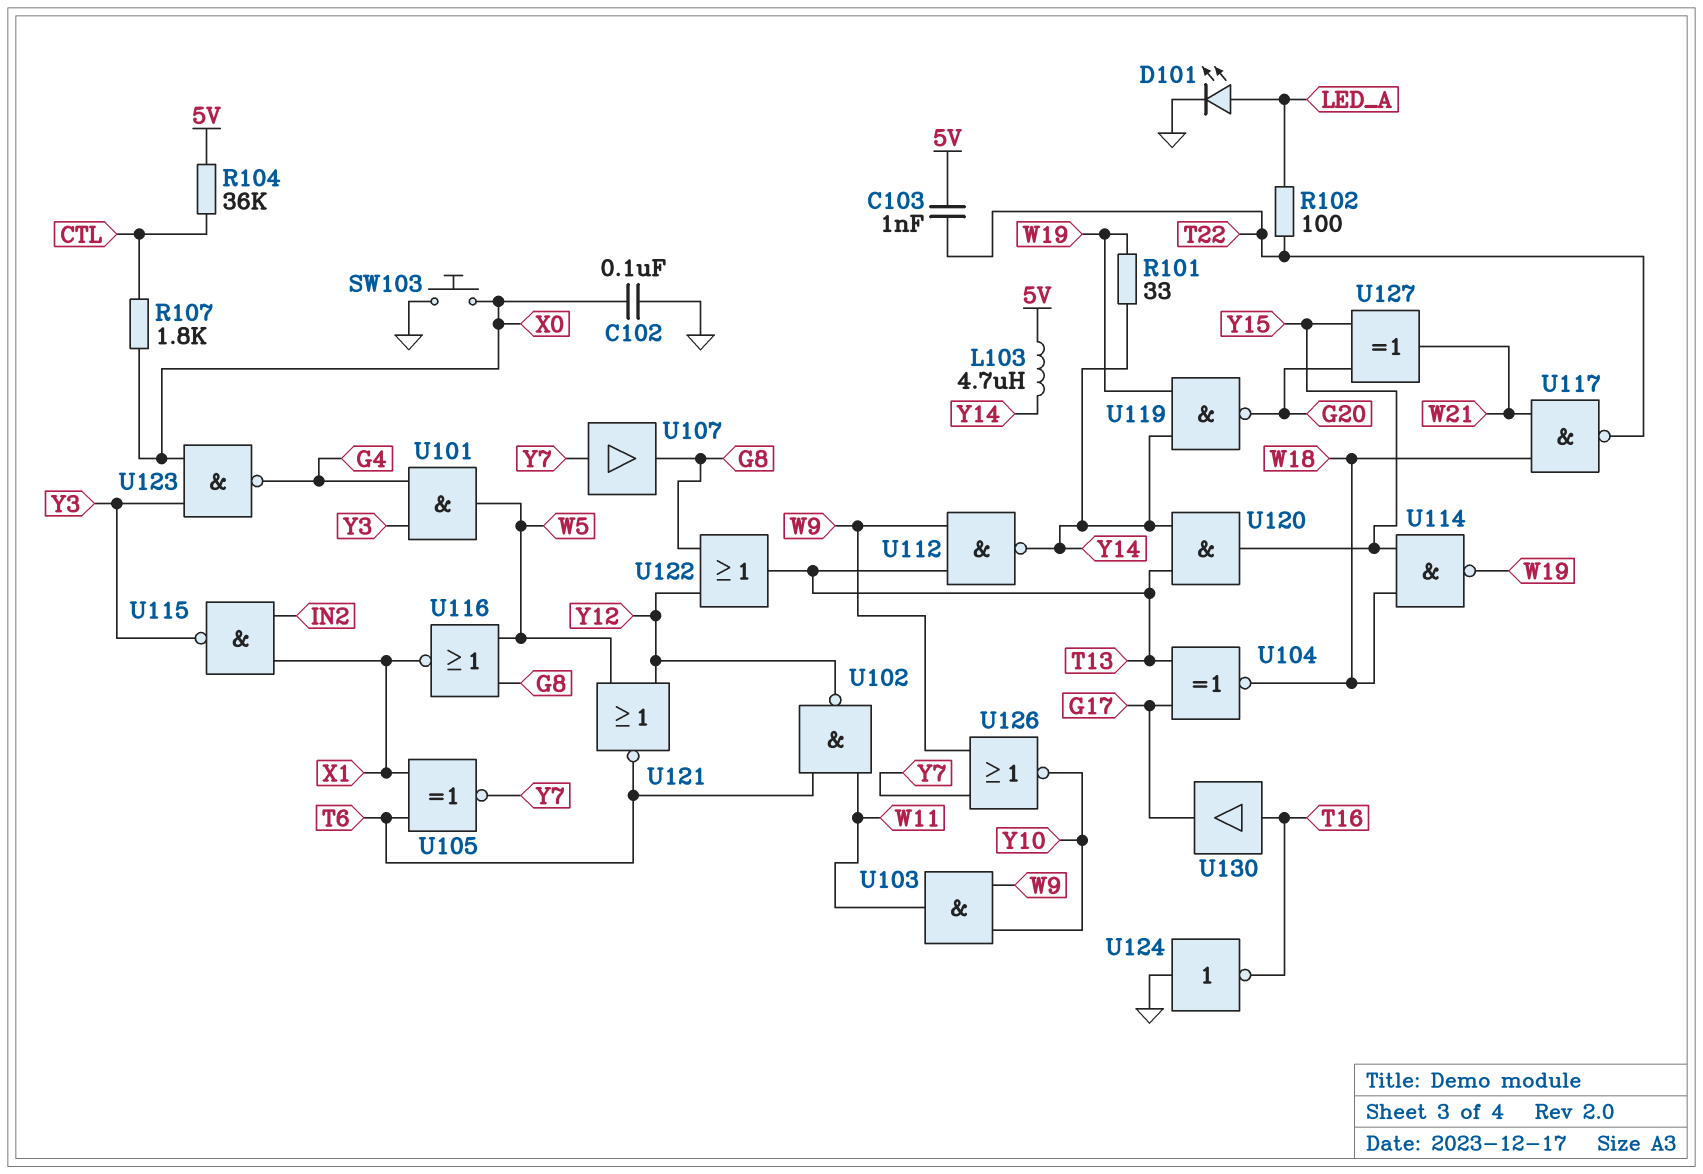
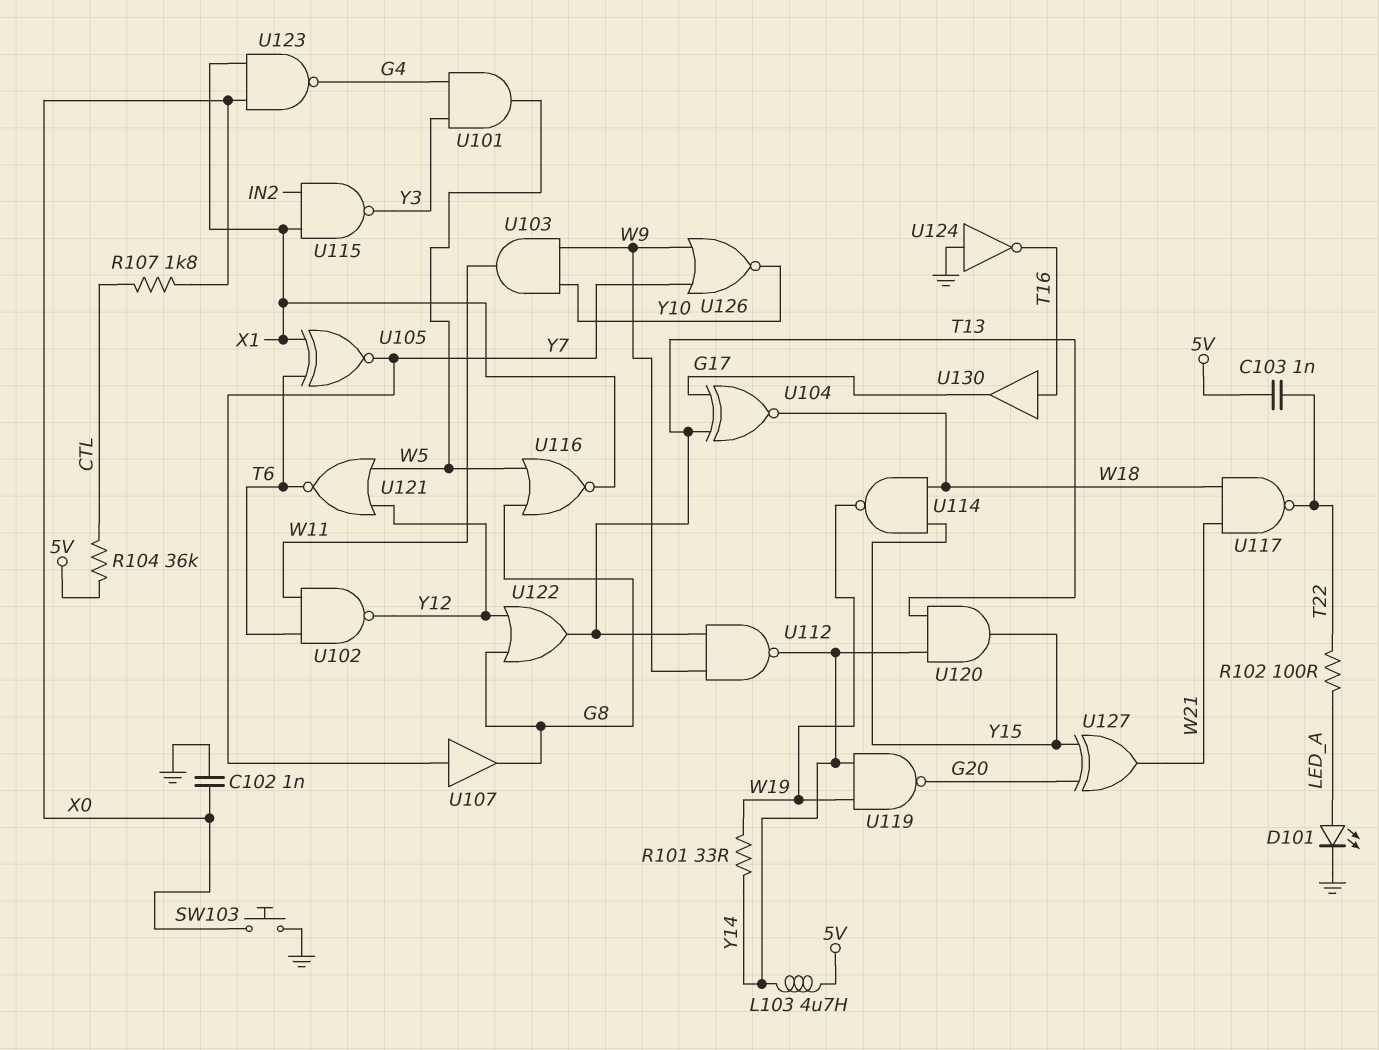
C102: 100nF (GND, X0) -> 1nF (GND, X0)
U123: NAND (in X0, in Y3, out G4) -> NAND (in X0, in X1, out G4)

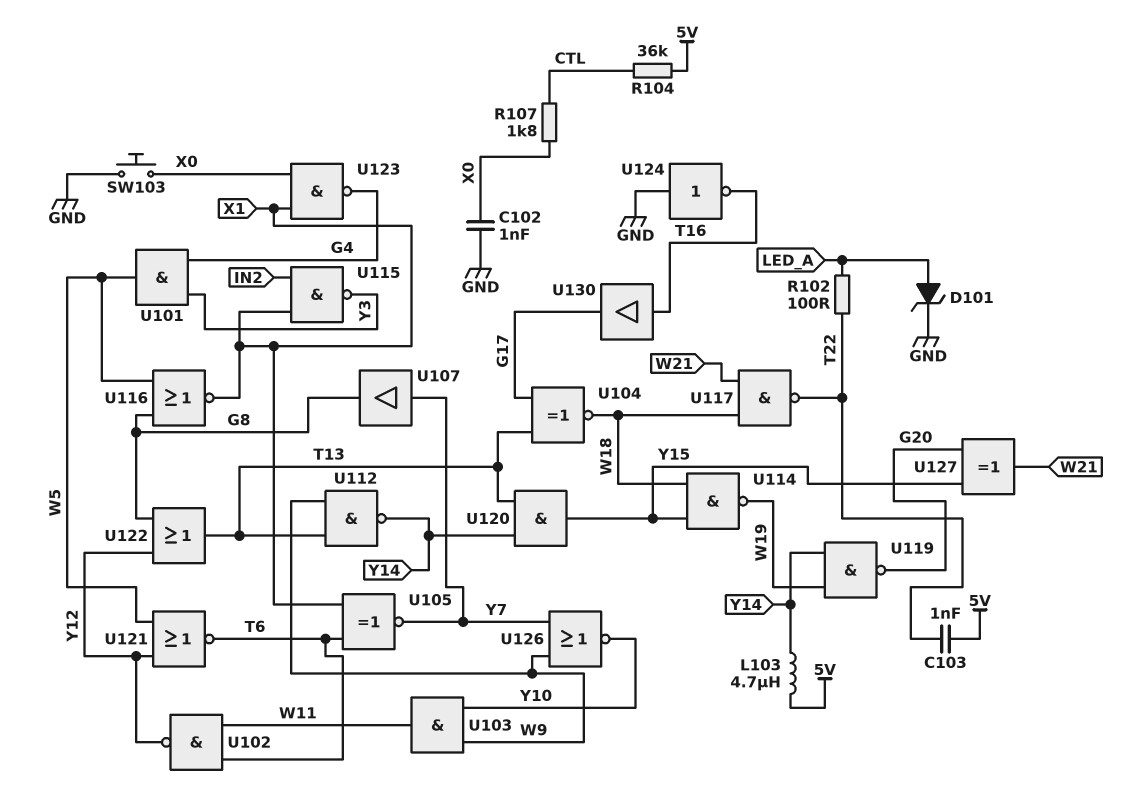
D101: LED (A LED_A, K GND) -> zener (A LED_A, K GND)
R101: 33 (W19, Y14) -> none

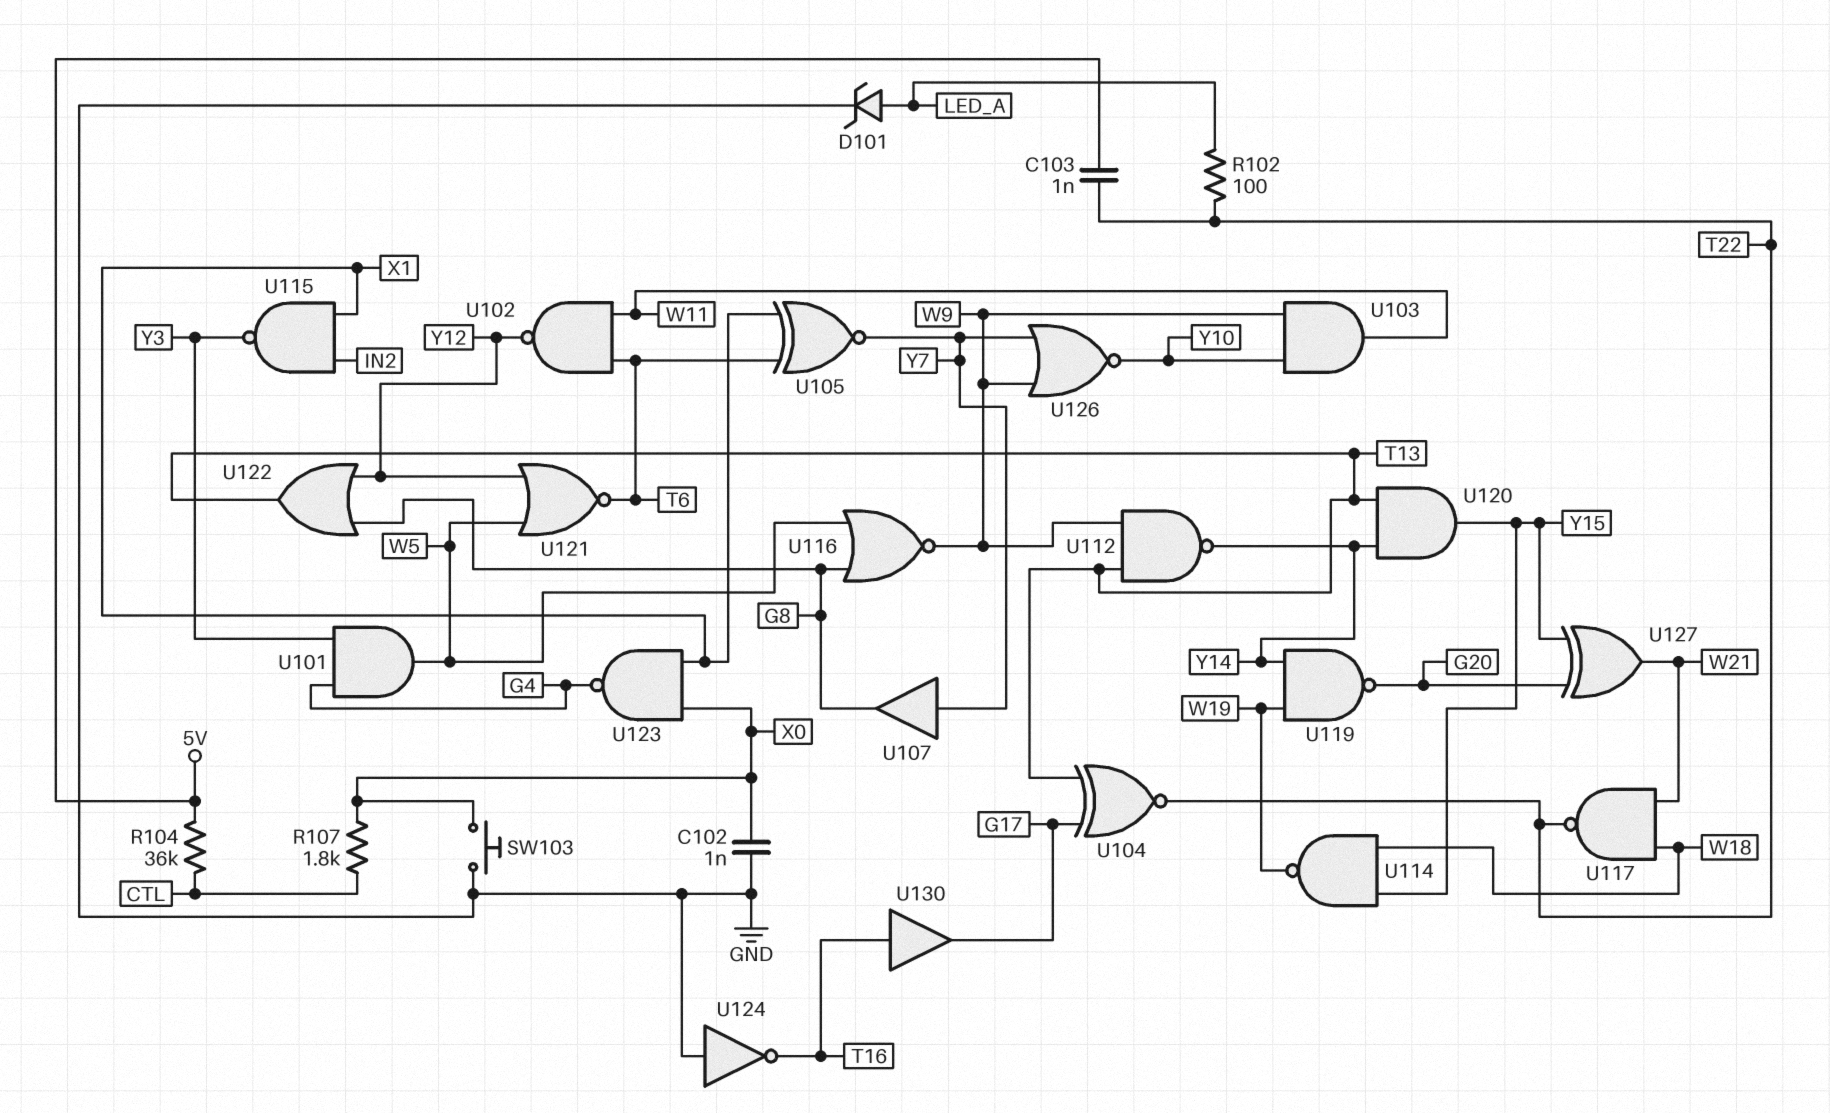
L103: 4.7uH (5V, Y14) -> none
U104: XNOR (in G17, in T13, out W18) -> XNOR (in G17, in T13, out T22)
U116: NOR (in G8, in W5, out X1) -> NOR (in G8, in W5, out W9)

